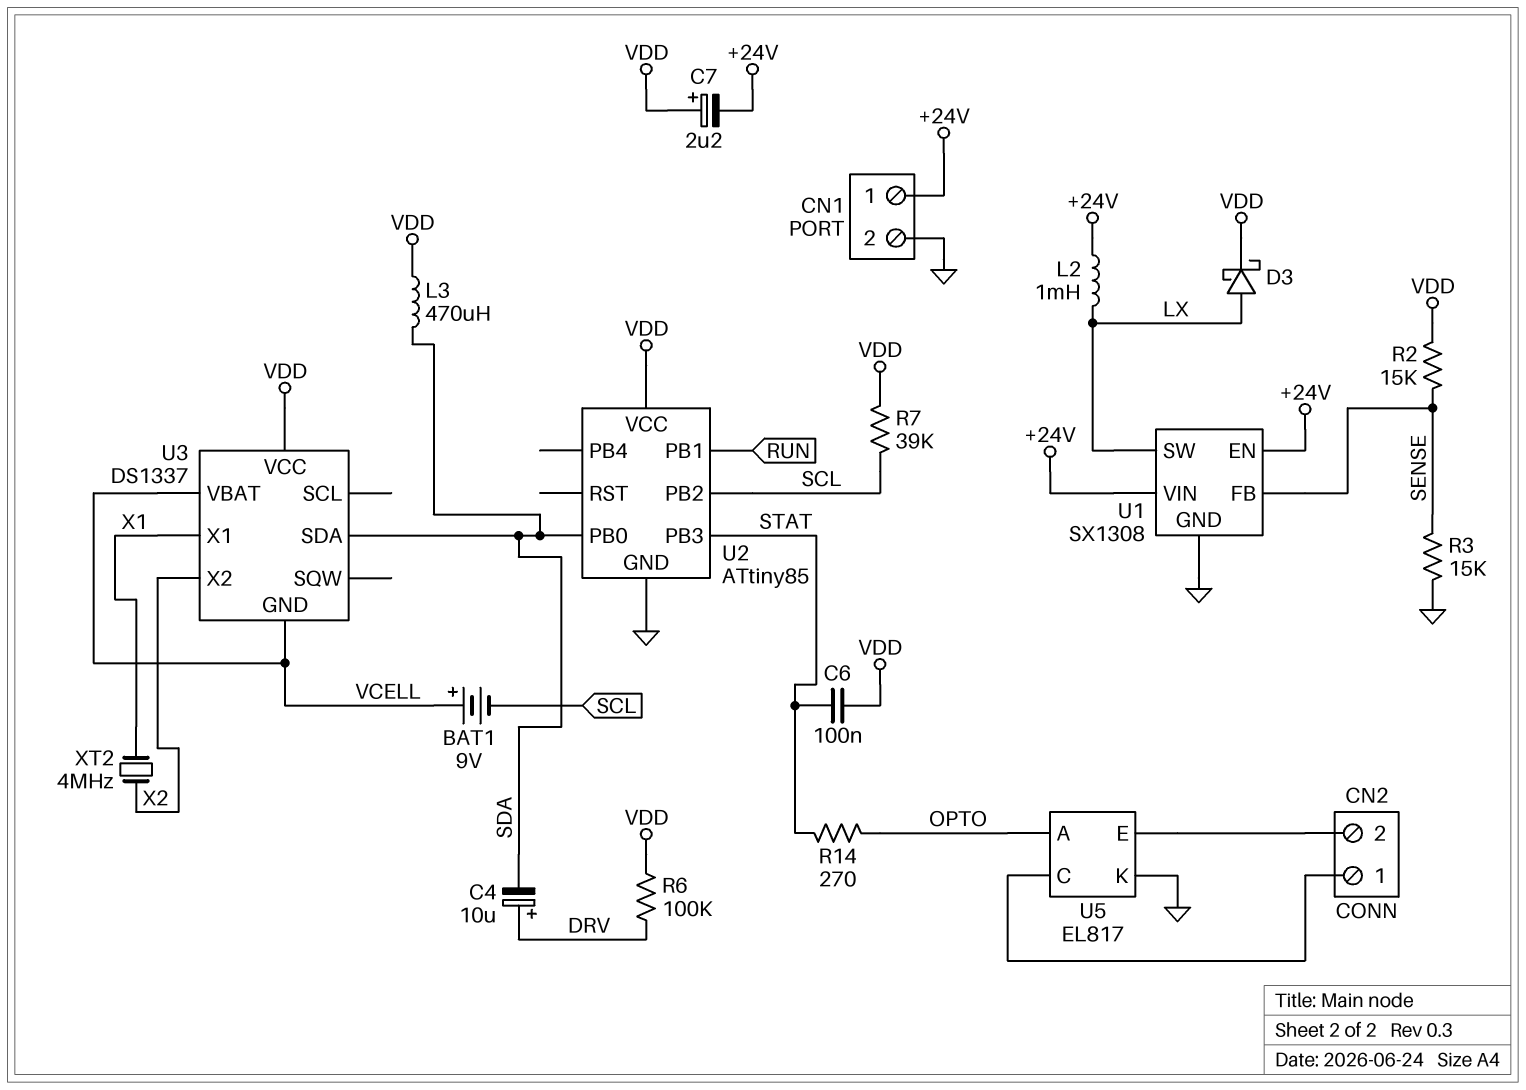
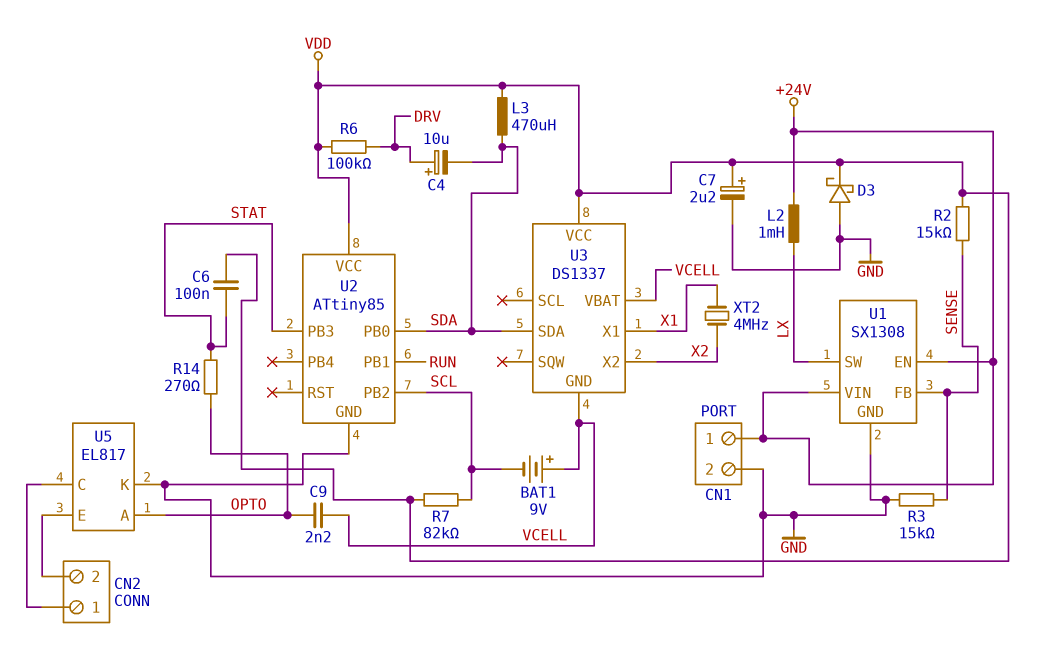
C7: 2.2uF (plus VDD, minus +24V) -> 2.2uF (plus VDD, minus GND)
C9: none -> 2.2nF (OPTO, VCELL)
D3: schottky (A LX, K VDD) -> schottky (A GND, K VDD)
R7: 39k (SCL, VDD) -> 82k (SCL, VDD)

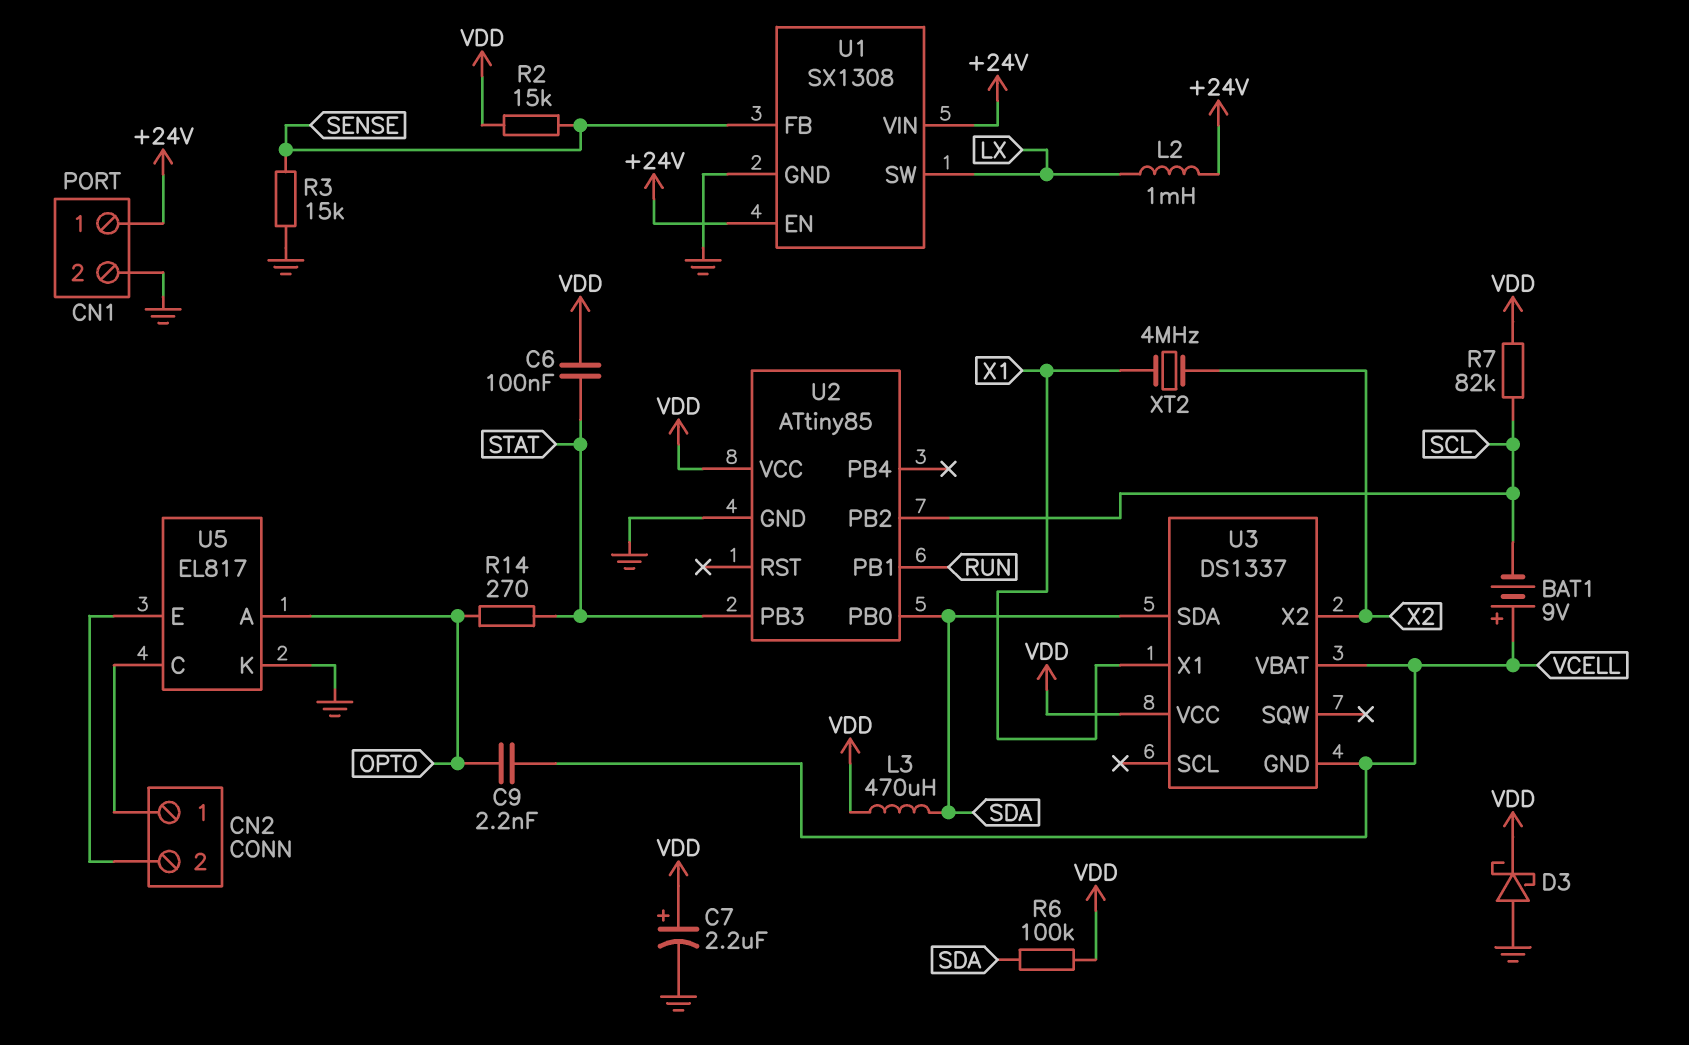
C4: 10uF (plus DRV, minus SDA) -> none
R6: 100k (DRV, VDD) -> 100k (SDA, VDD)

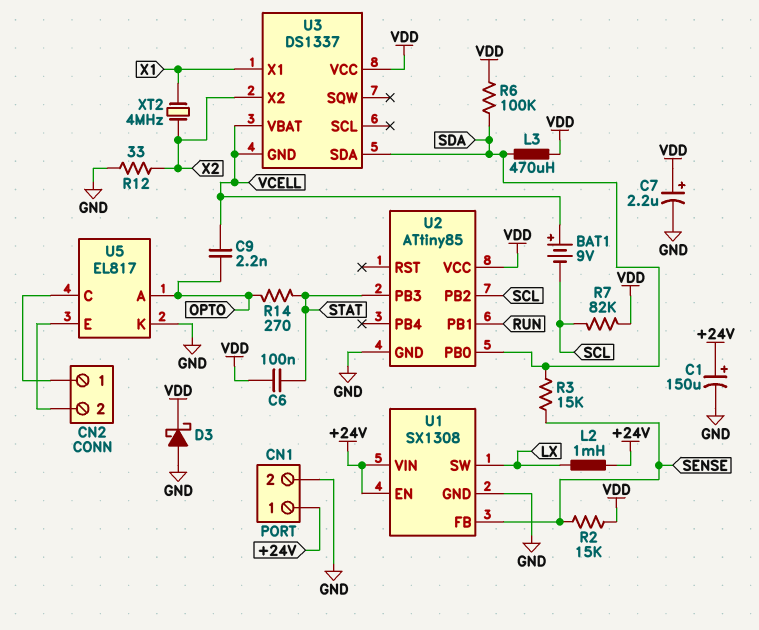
C1: none -> 150uF (plus +24V, minus GND)
R3: 15k (GND, SENSE) -> 15k (SDA, SENSE)
R12: none -> 33 (GND, X2)

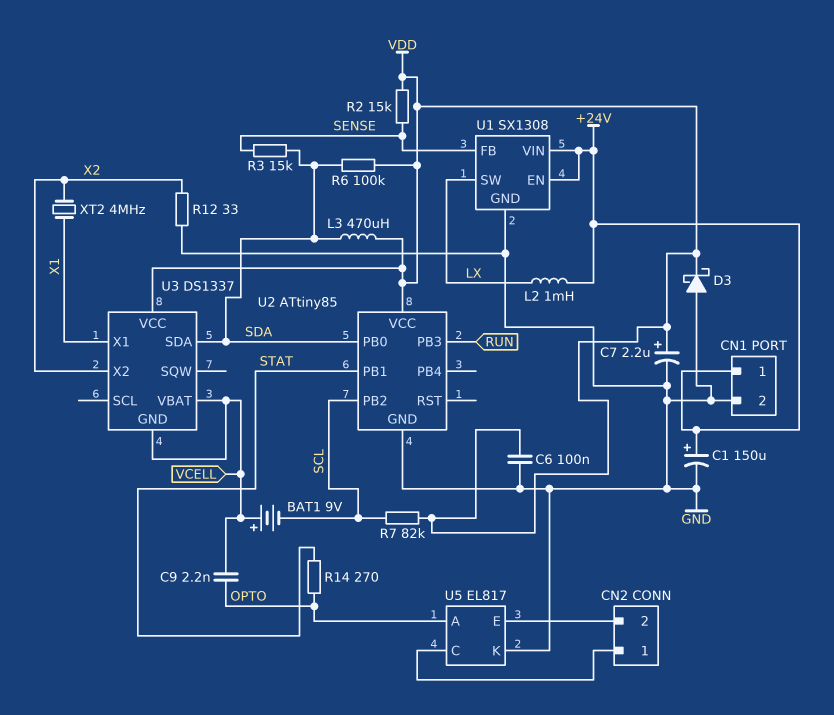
C6: 100nF (STAT, VDD) -> 100nF (GND, VDD)
U2 pin PB1: RUN -> STAT
U2 pin PB3: STAT -> RUN

